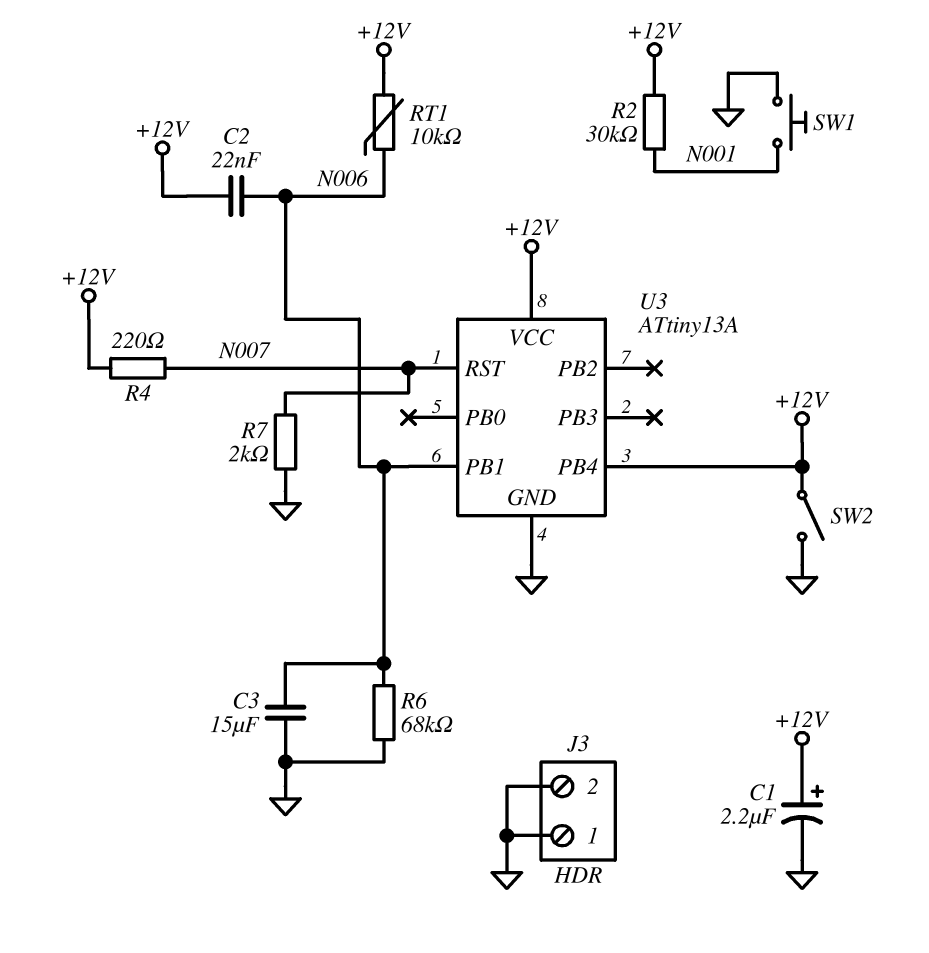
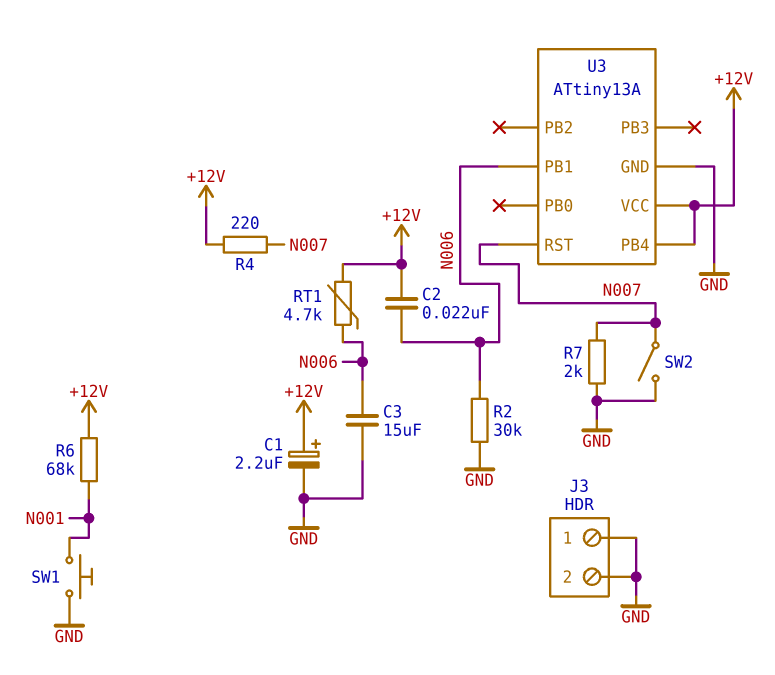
R2: 30k (+12V, N001) -> 30k (GND, N006)
R6: 68k (GND, N006) -> 68k (+12V, N001)
RT1: 10k (+12V, N006) -> 4.7k (+12V, N006)
SW2: switch (+12V, GND) -> switch (GND, N007)

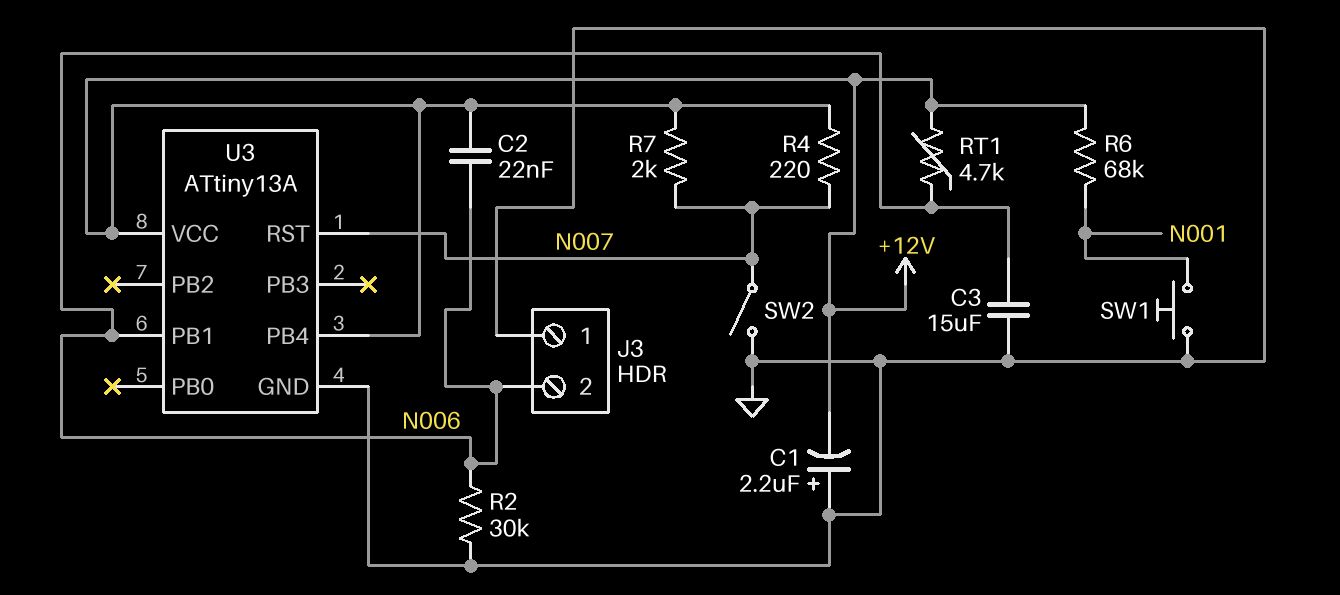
C1: 2.2uF (plus +12V, minus GND) -> 2.2uF (plus GND, minus +12V)
J3 pin 2: GND -> N006
R7: 2k (GND, N007) -> 2k (+12V, N007)

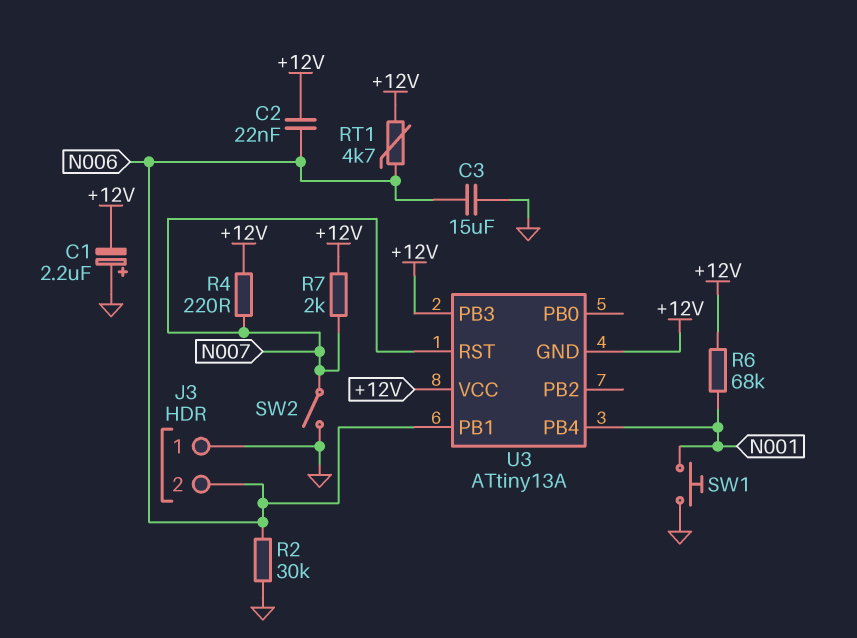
U3 pin GND: GND -> +12V
U3 pin PB3: none -> +12V
U3 pin PB4: +12V -> N001

